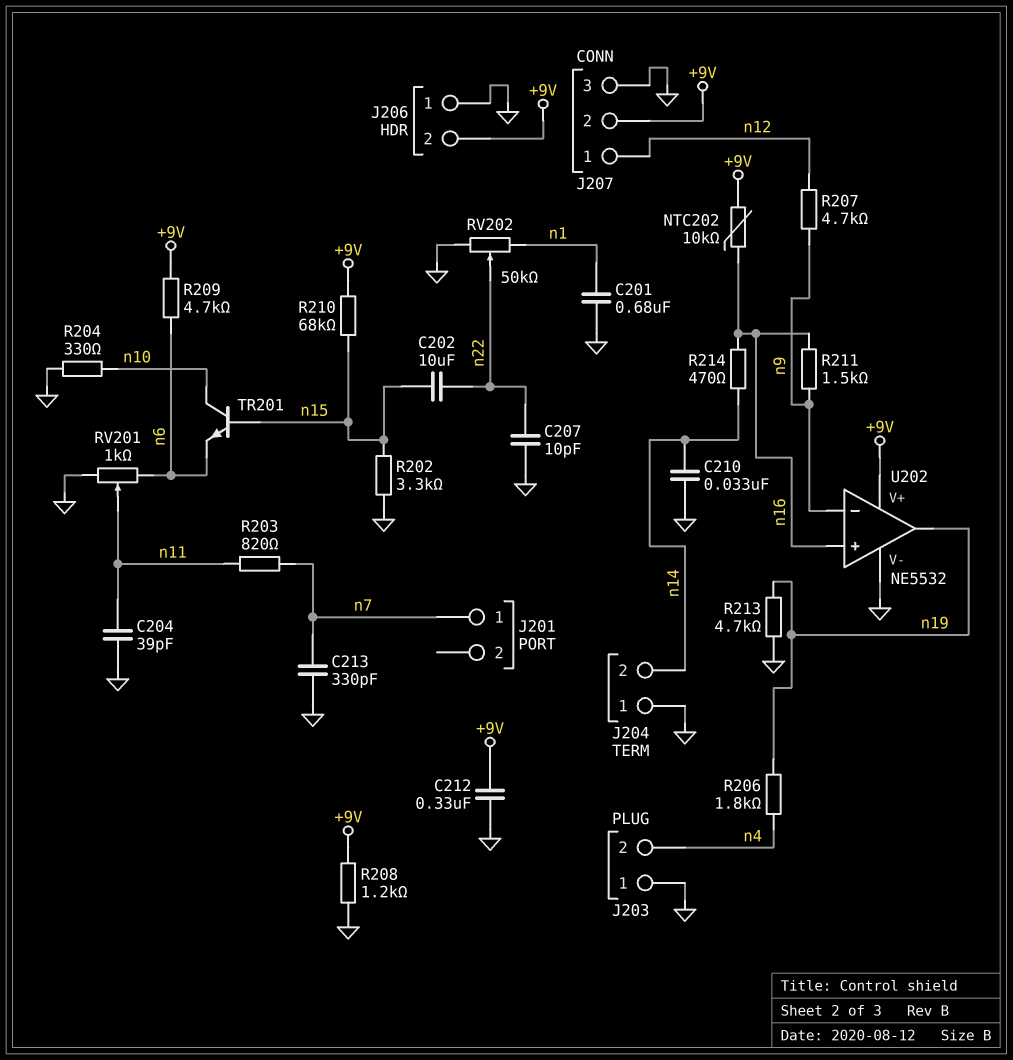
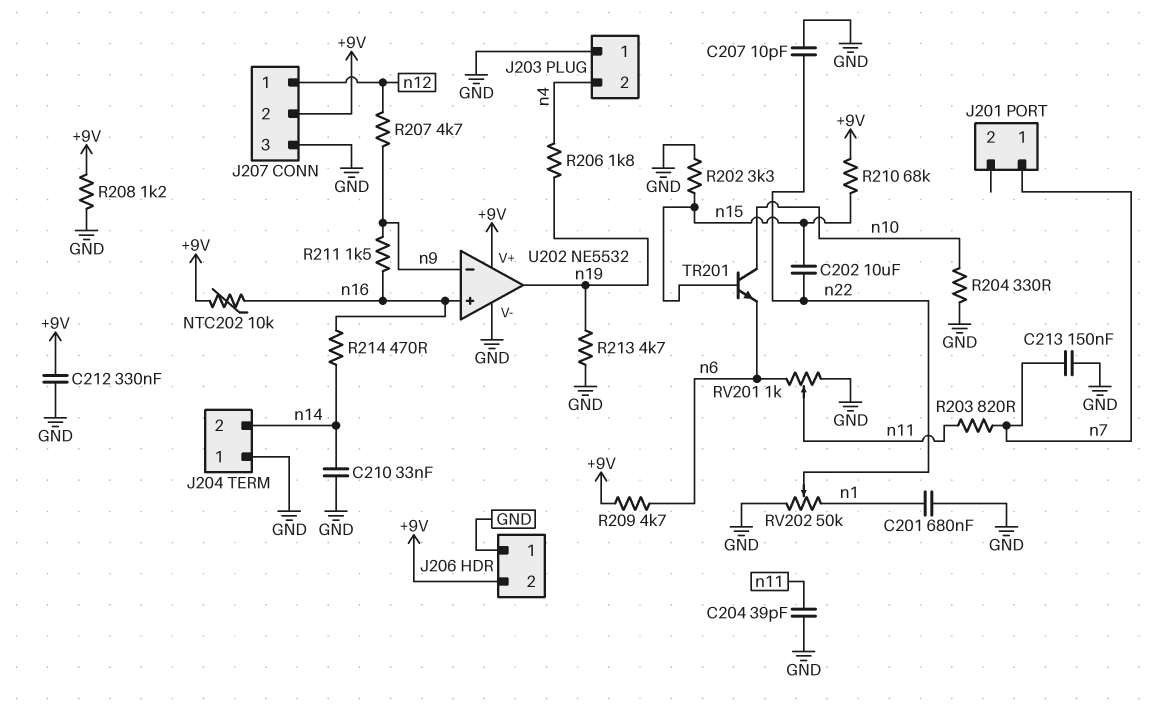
C213: 330pF (GND, n7) -> 150nF (GND, n7)

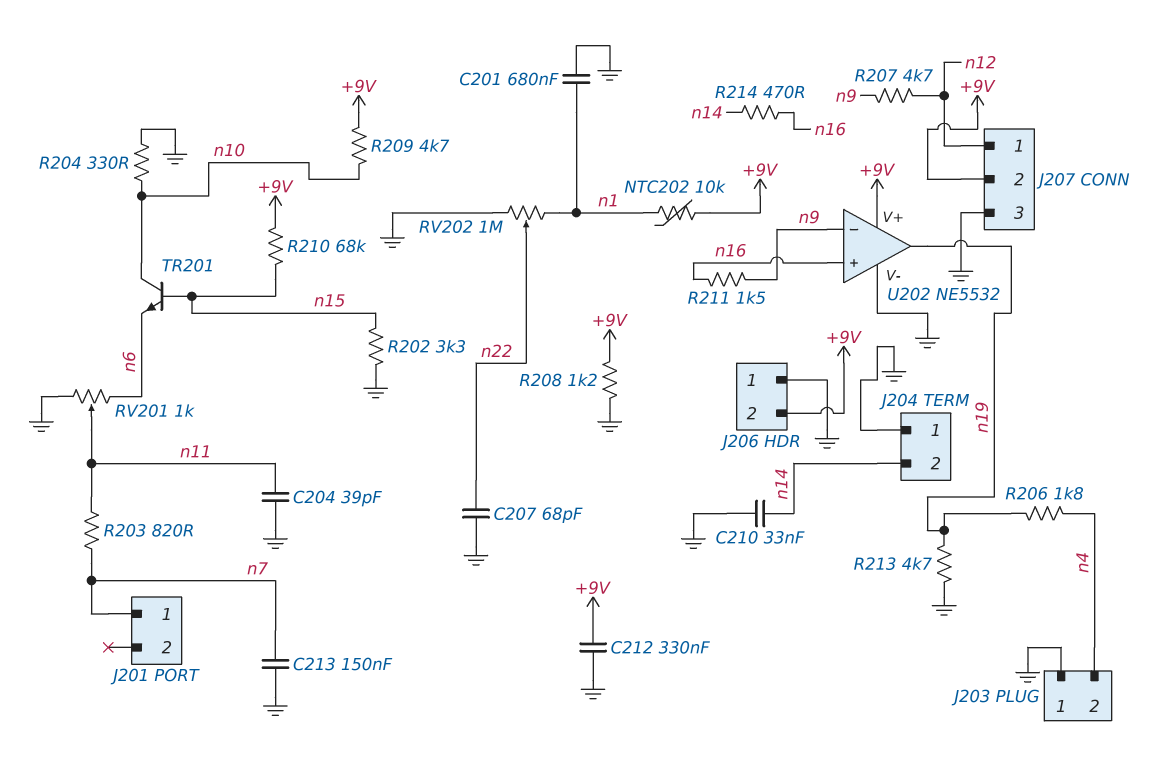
C202: 10uF (n15, n22) -> none
C207: 10pF (GND, n22) -> 68pF (GND, n22)
NTC202: 10k (+9V, n16) -> 10k (+9V, n1)
R209: 4.7k (+9V, n6) -> 4.7k (+9V, n10)
RV202: 50k (GND, n1, wiper n22) -> 1M (GND, n1, wiper n22)

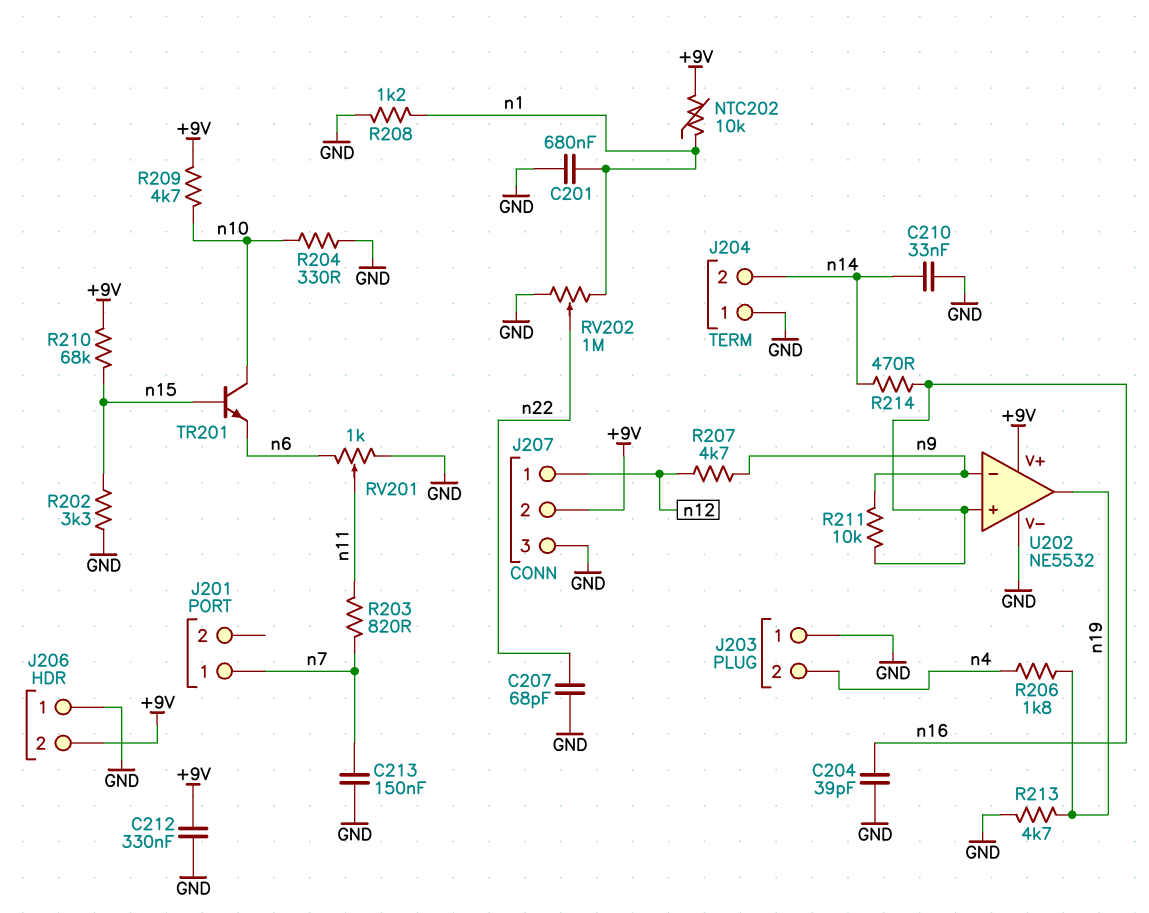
C204: 39pF (GND, n11) -> 39pF (GND, n16)
R208: 1.2k (+9V, GND) -> 1.2k (GND, n1)
R211: 1.5k (n9, n16) -> 10k (n9, n16)

